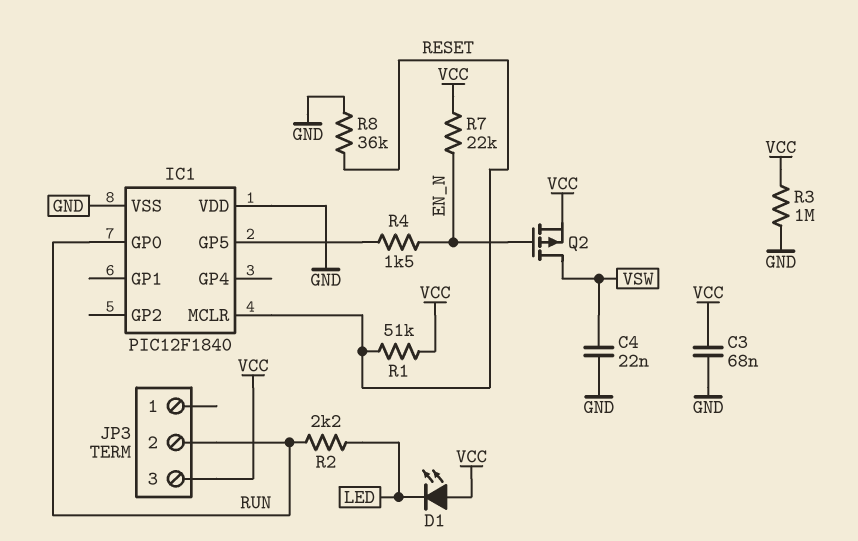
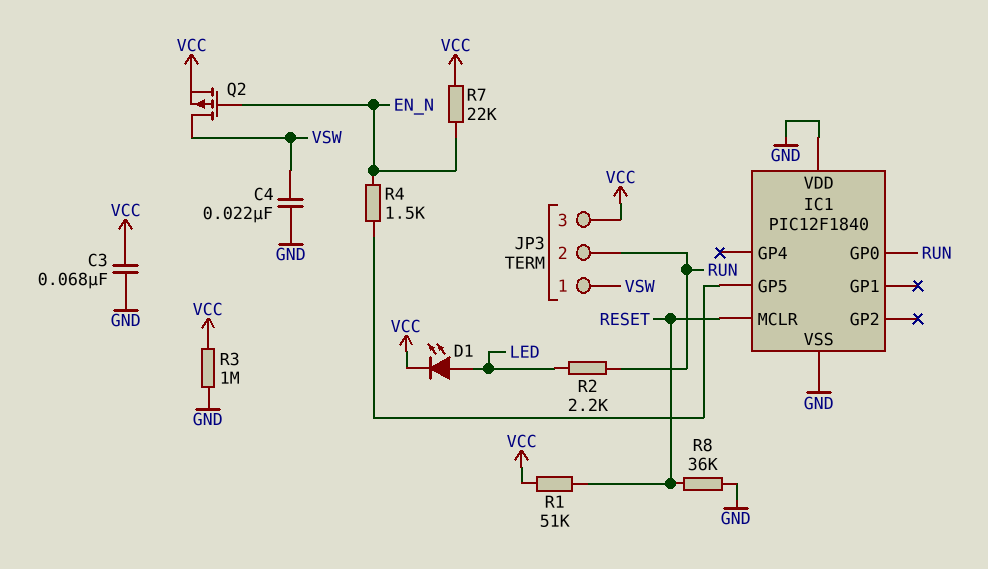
D1: LED (A VCC, K LED) -> LED (A LED, K VCC)
JP3 pin 1: none -> VSW

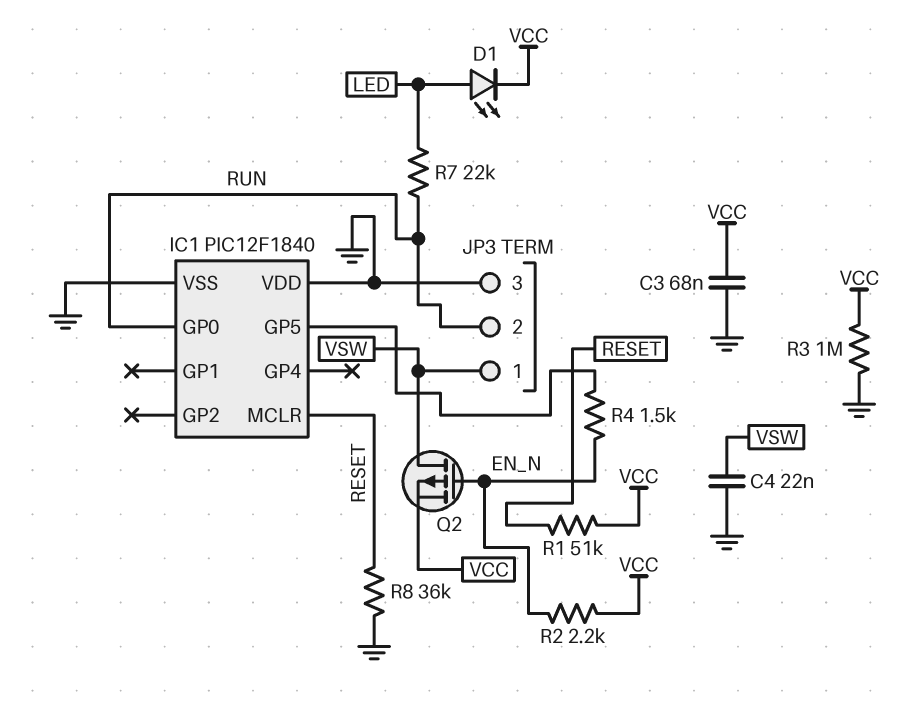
JP3 pin 3: VCC -> GND
R2: 2.2k (LED, RUN) -> 2.2k (EN_N, VCC)
R7: 22k (EN_N, VCC) -> 22k (LED, RUN)

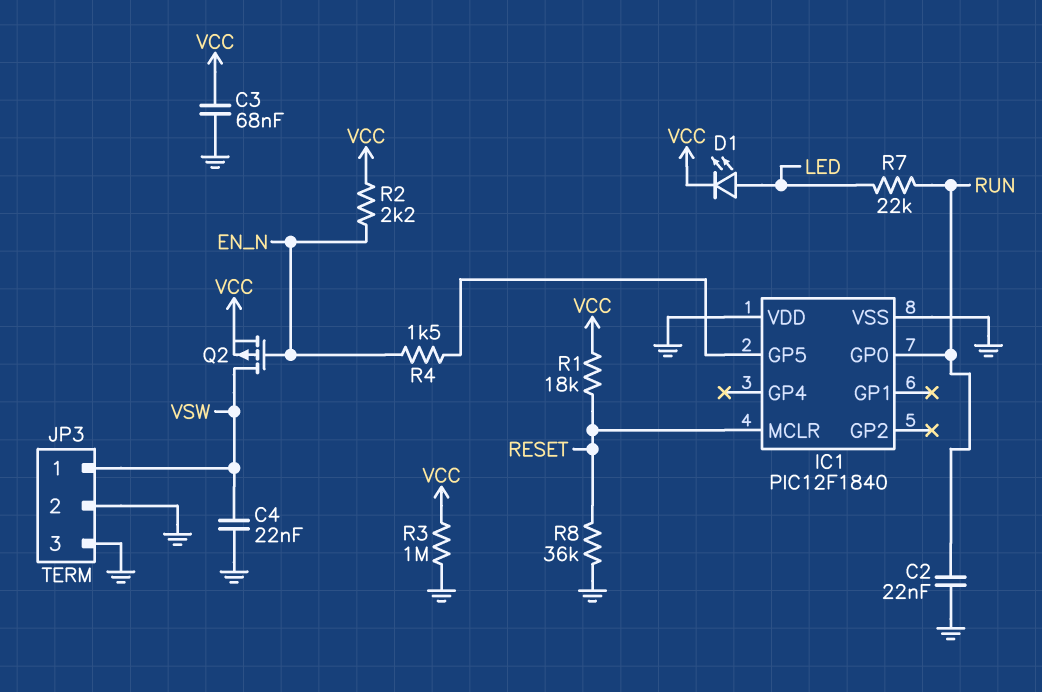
C2: none -> 22nF (GND, RUN)
JP3 pin 2: RUN -> GND
R1: 51k (RESET, VCC) -> 18k (RESET, VCC)

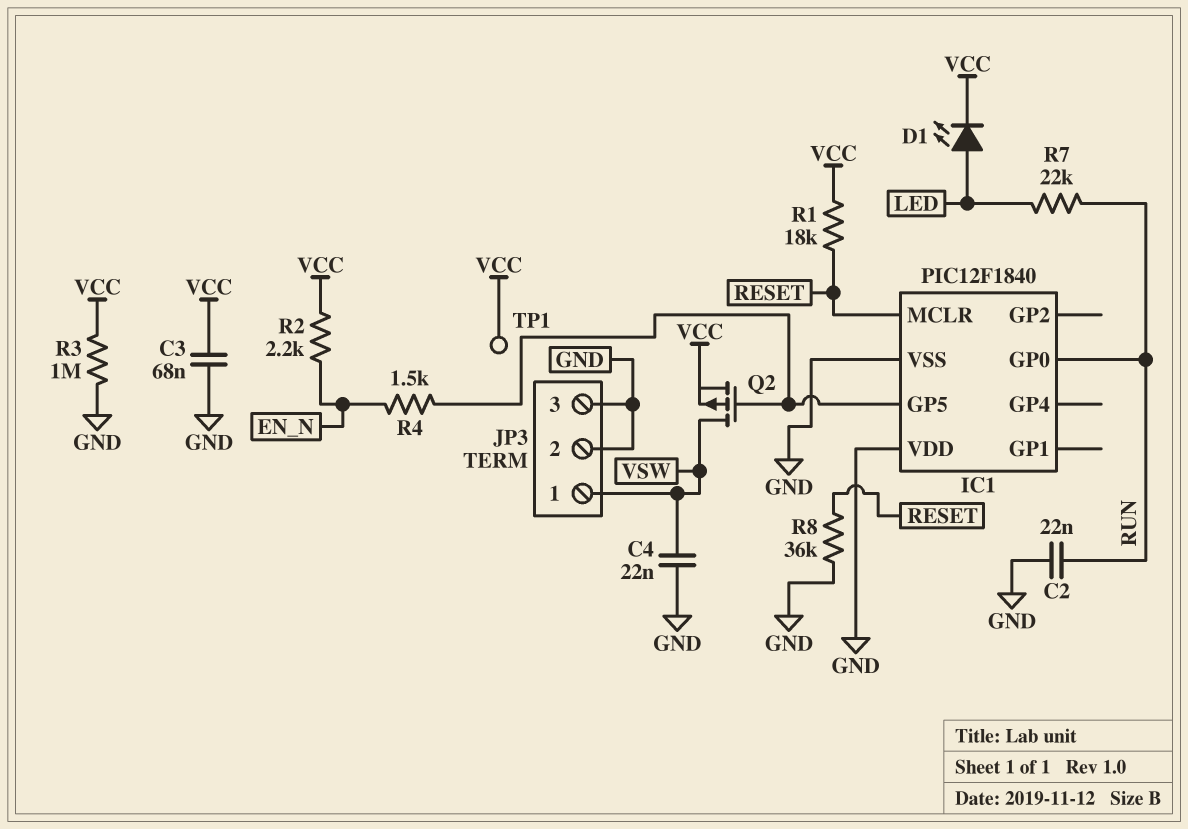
Q2: PMOS (G EN_N, D VSW, S VCC) -> PMOS (G IC1/GP5, D VSW, S VCC)
TP1: none -> test point (VCC)

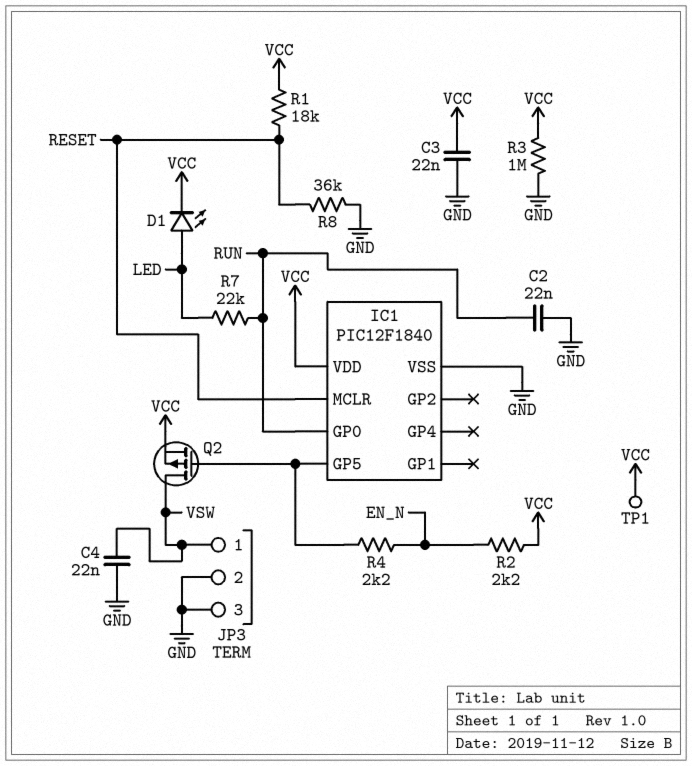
C3: 68nF (GND, VCC) -> 22nF (GND, VCC)
IC1 pin VDD: GND -> VCC
R4: 1.5k (EN_N, IC1/GP5) -> 2.2k (EN_N, IC1/GP5)

